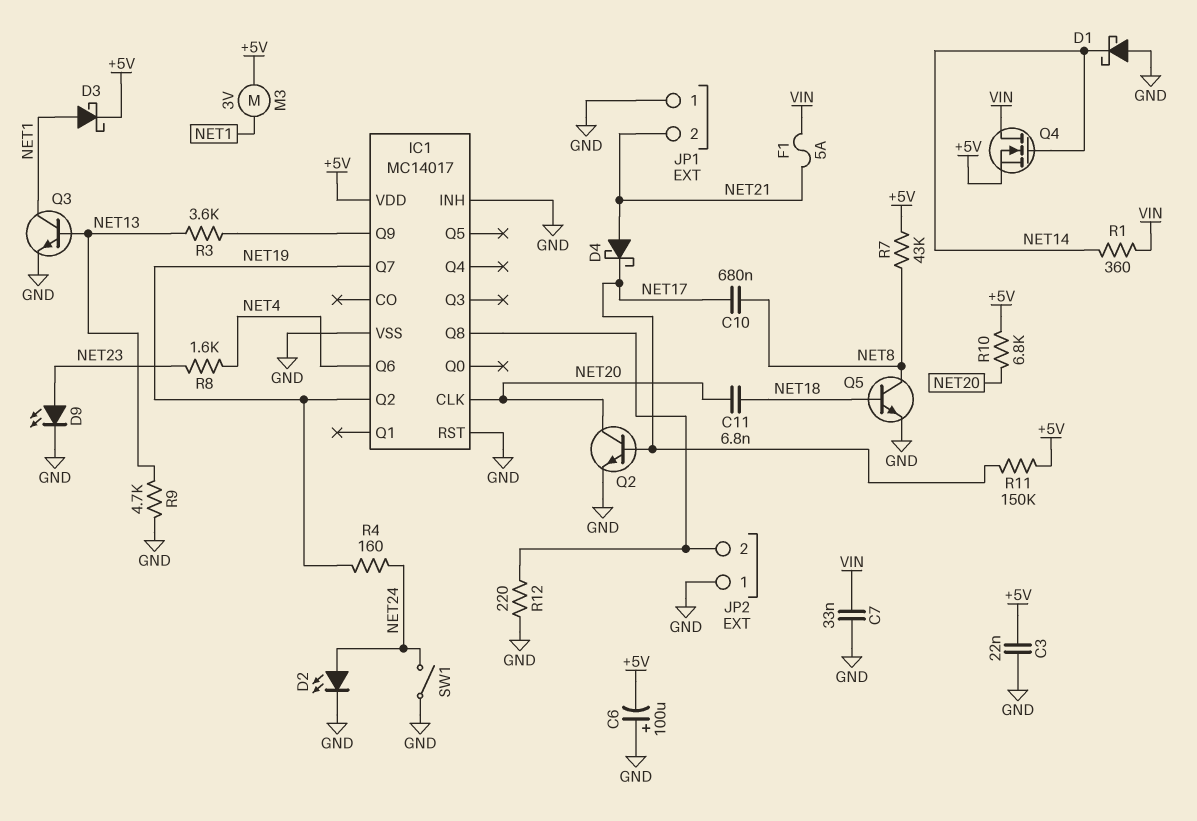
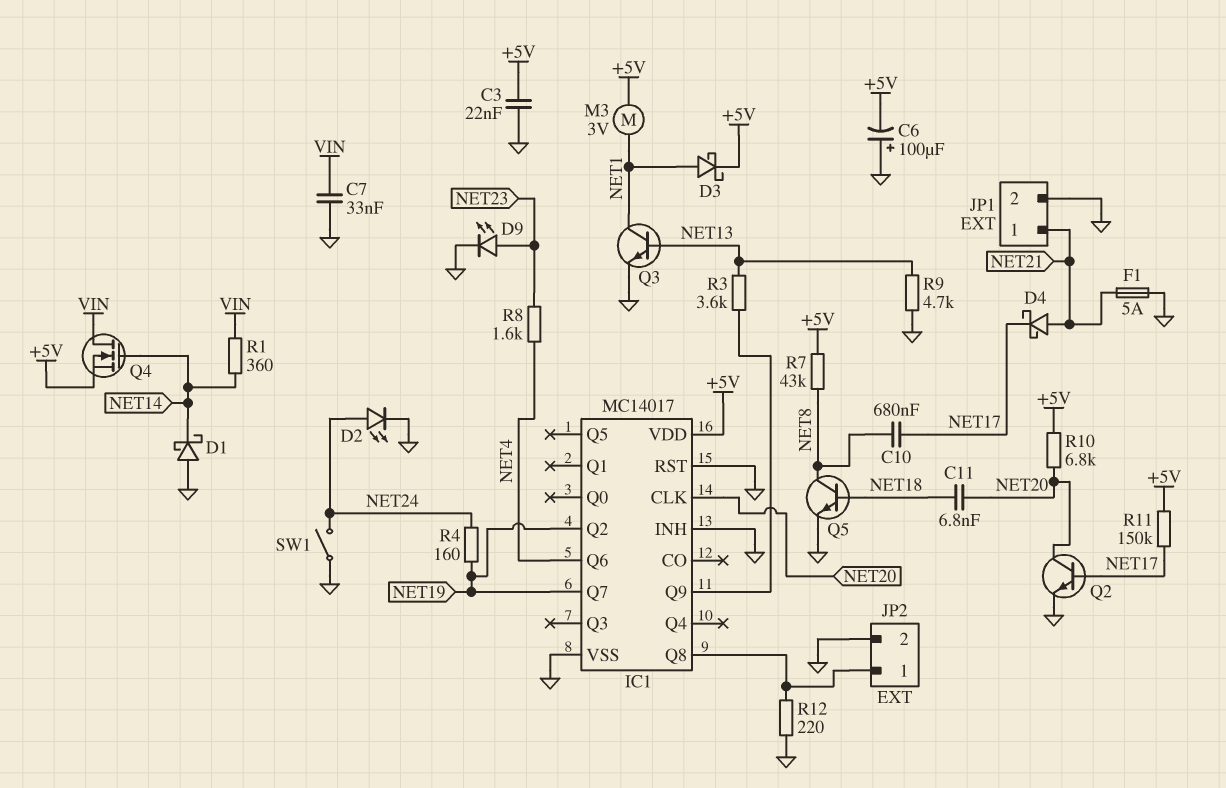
F1: 5A (NET21, VIN) -> 5A (GND, NET21)
JP1 pin 1: GND -> NET21
JP1 pin 2: NET21 -> GND
JP2 pin 1: GND -> IC1/Q8
JP2 pin 2: IC1/Q8 -> GND

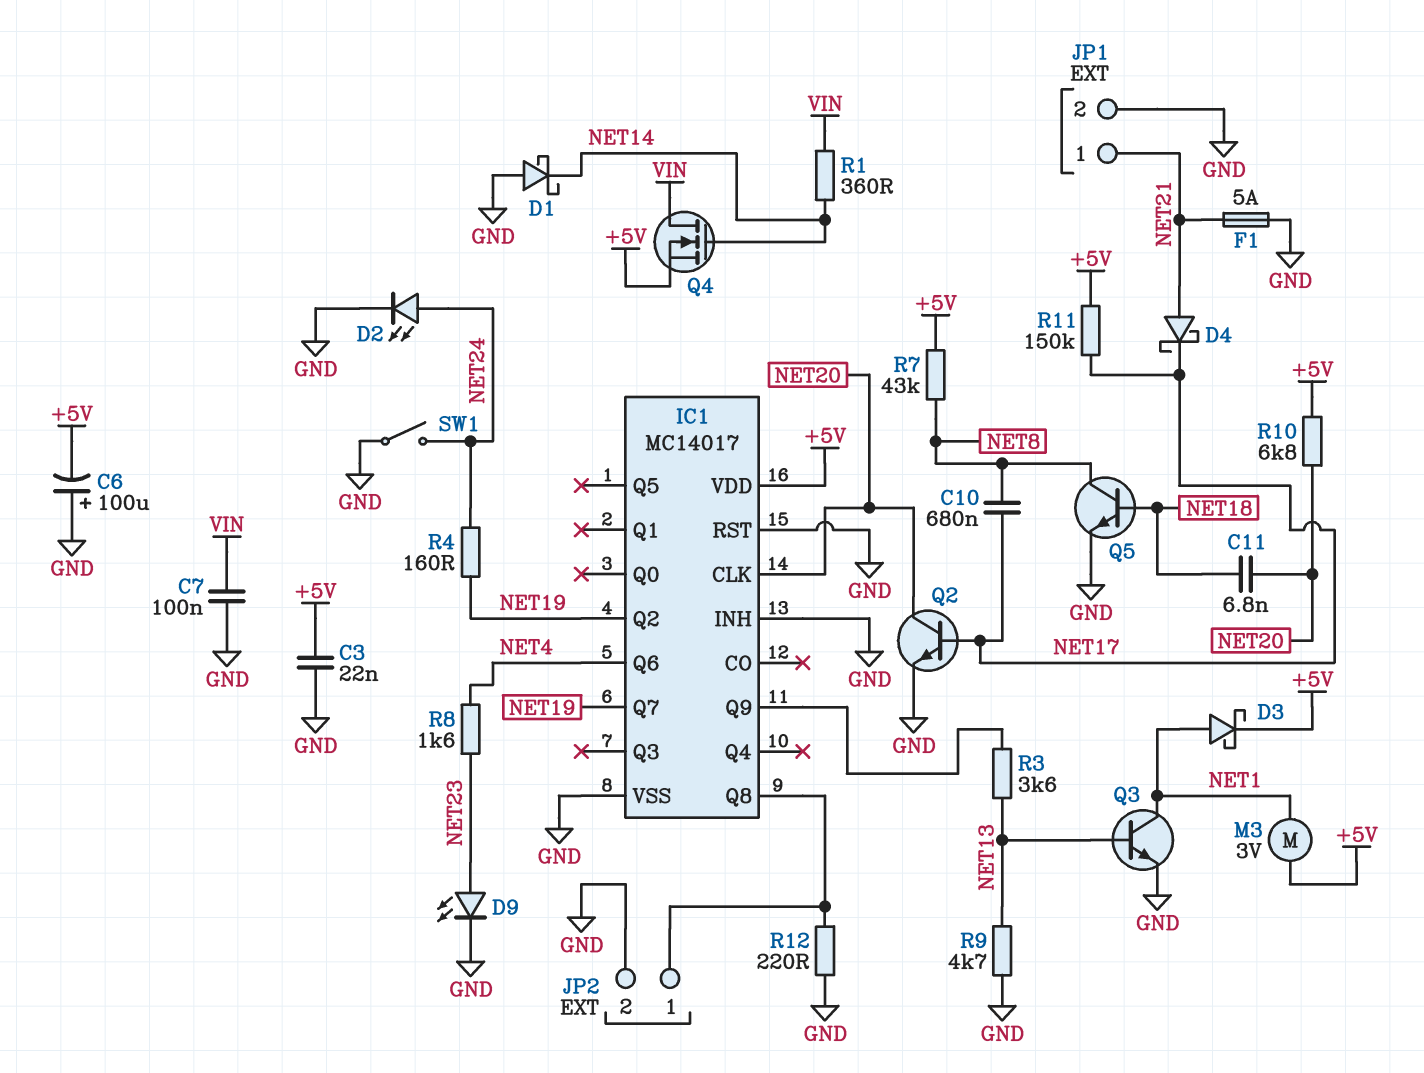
C7: 33nF (GND, VIN) -> 100nF (GND, VIN)

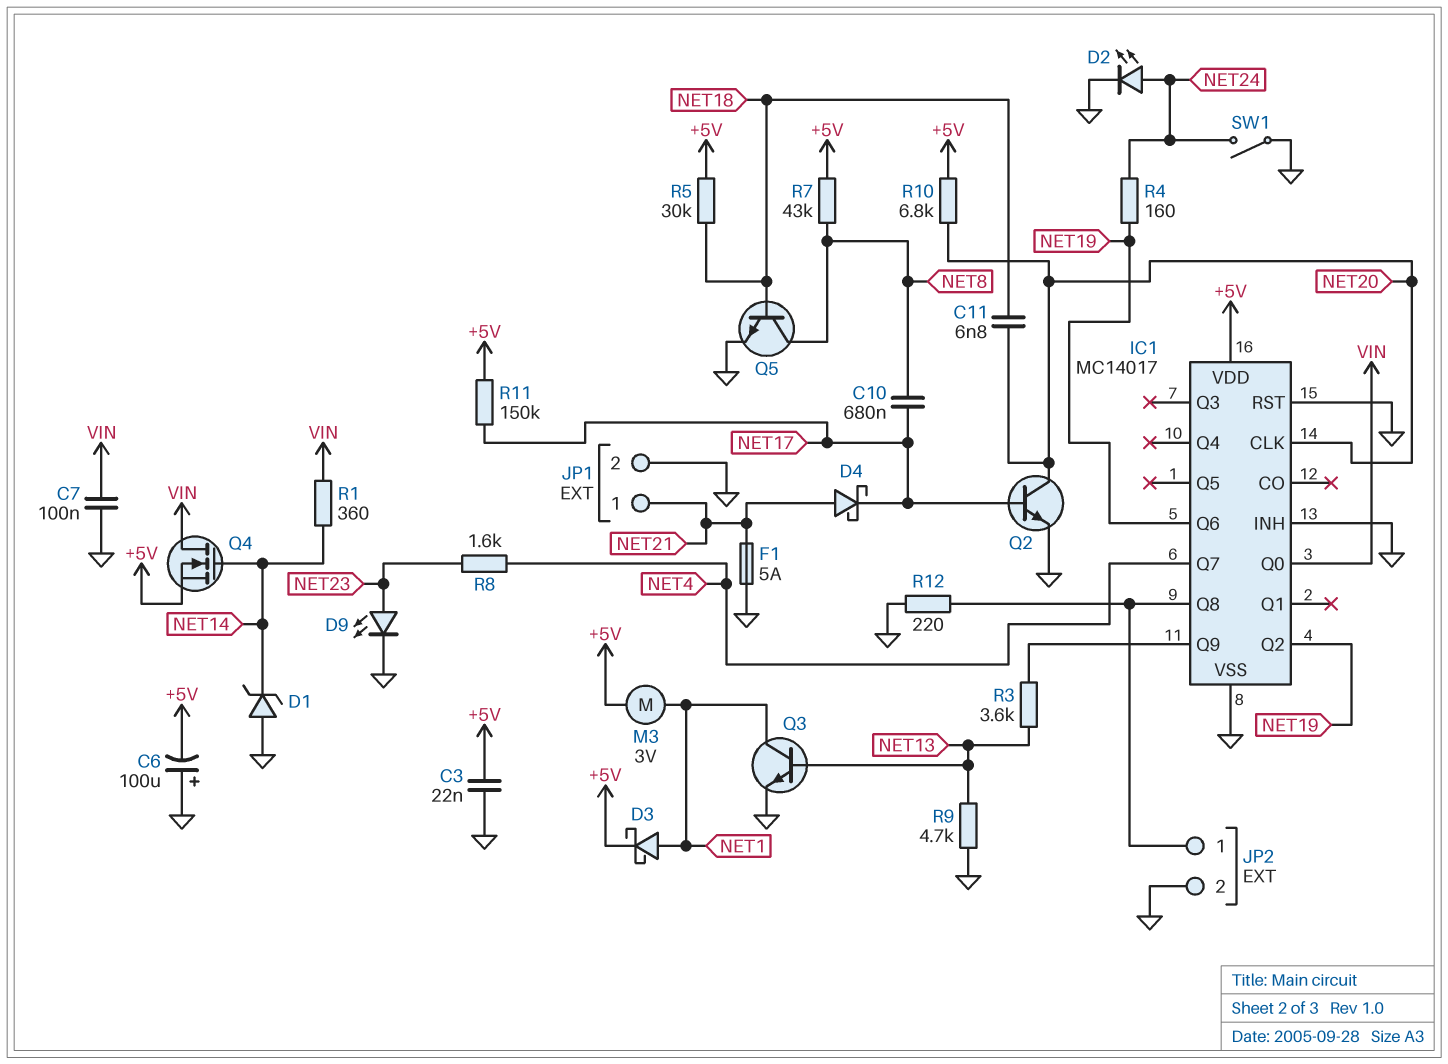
D1: schottky (A GND, K NET14) -> zener (A GND, K NET14)
IC1 pin Q0: none -> VIN
IC1 pin Q6: NET4 -> NET19
IC1 pin Q7: NET19 -> NET4
R5: none -> 30k (+5V, NET18)

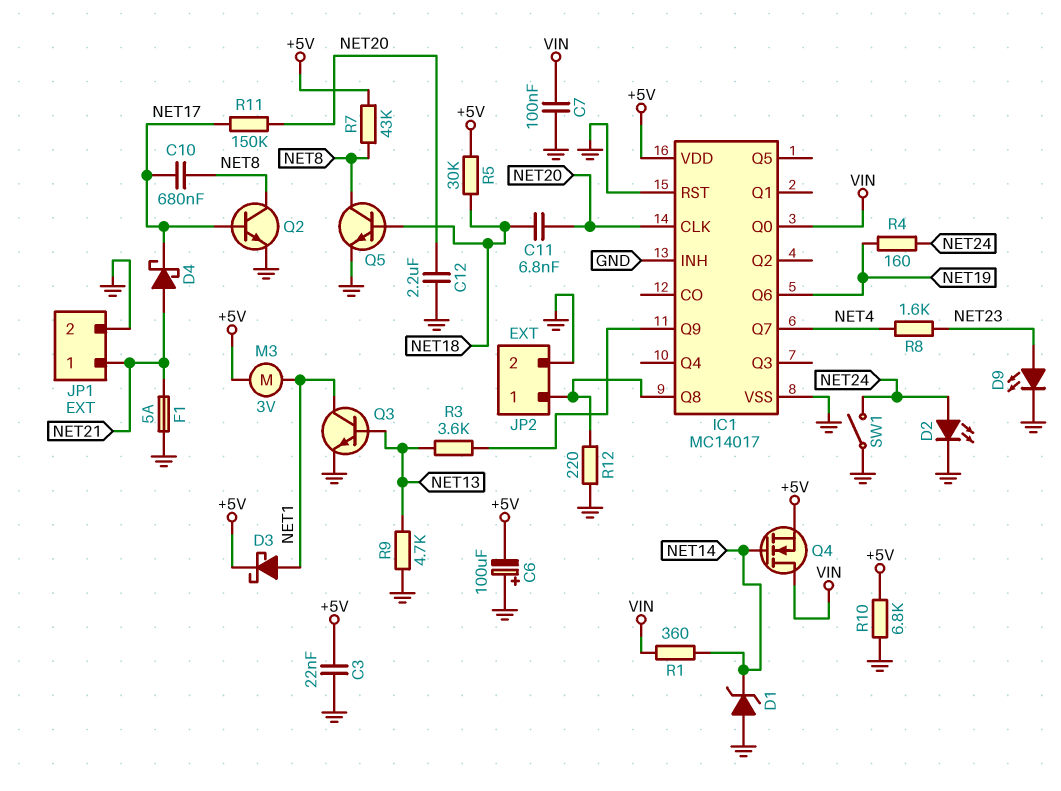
C12: none -> 2.2uF (GND, NET20)
IC1 pin Q2: NET19 -> none
Q2: NPN (B NET17, C NET20, E GND) -> NPN (B NET17, C NET8, E GND)
R10: 6.8k (+5V, NET20) -> 6.8k (+5V, GND)
R11: 150k (+5V, NET17) -> 150k (NET17, NET20)

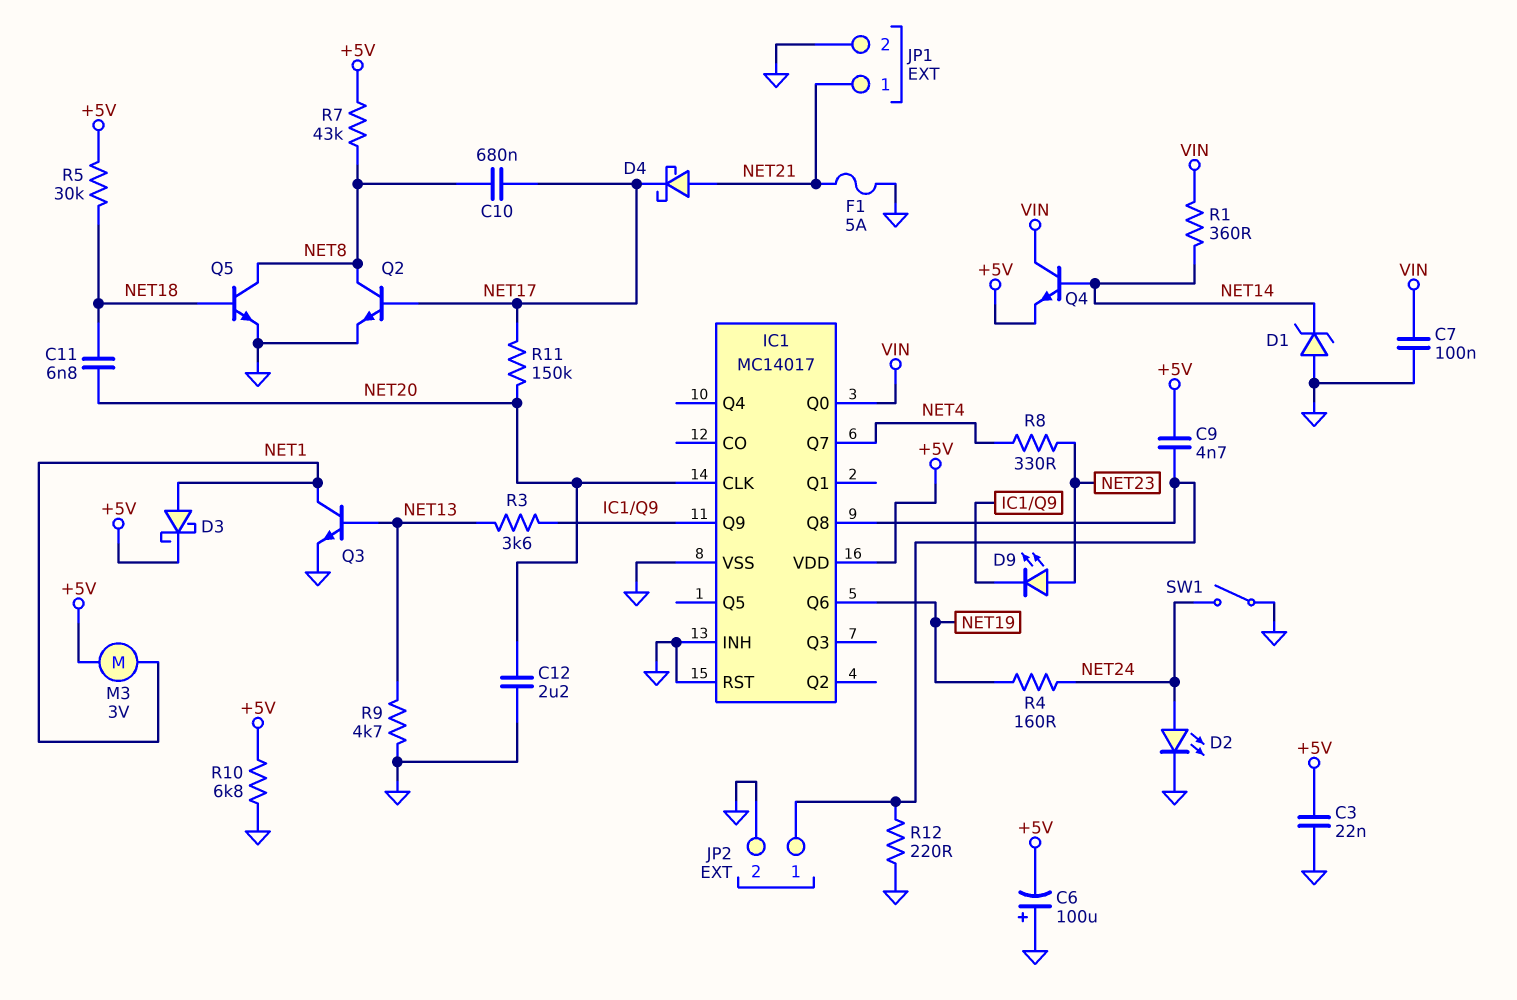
C9: none -> 4.7nF (+5V, IC1/Q8)
D9: LED (A NET23, K GND) -> LED (A NET23, K IC1/Q9)
Q4: NMOS (G NET14, D VIN, S +5V) -> NPN (B NET14, C VIN, E +5V)
R8: 1.6k (NET4, NET23) -> 330 (NET4, NET23)

